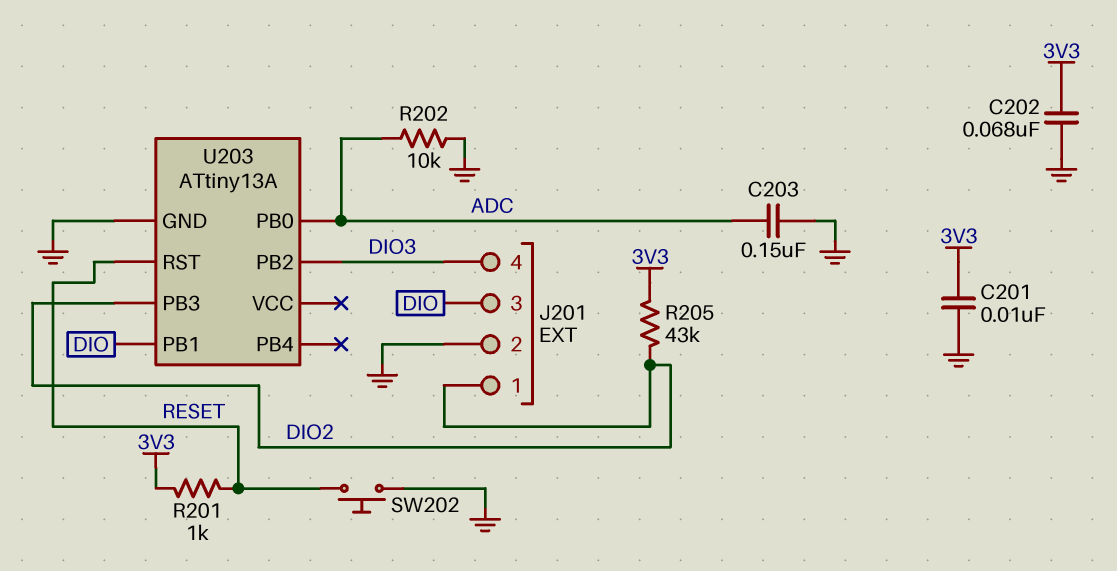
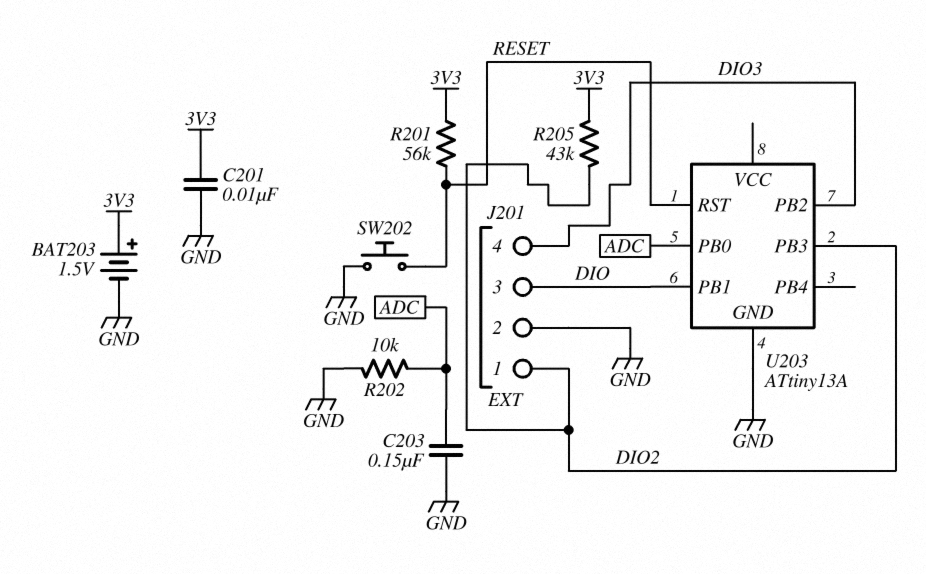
BAT203: none -> 1.5V (plus 3V3, minus GND)
C202: 68nF (3V3, GND) -> none
R201: 1k (3V3, RESET) -> 56k (3V3, RESET)

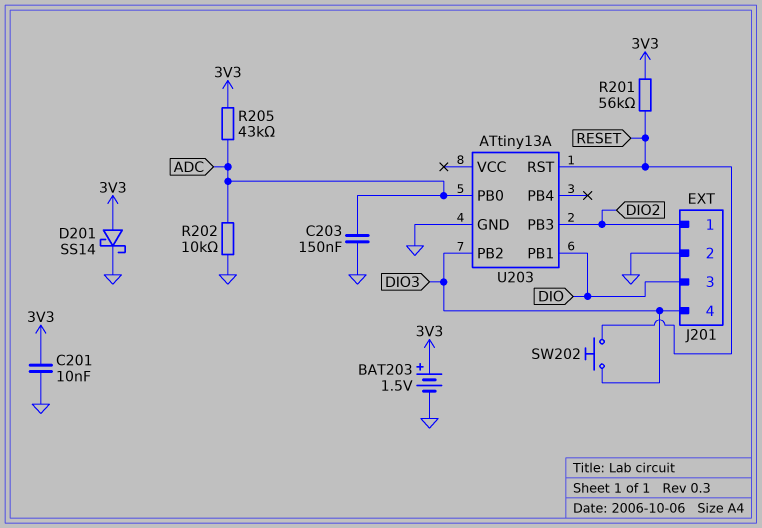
D201: none -> schottky SS14 (A 3V3, K GND)
R205: 43k (3V3, DIO2) -> 43k (3V3, ADC)
SW202: button (GND, RESET) -> button (DIO3, RESET)

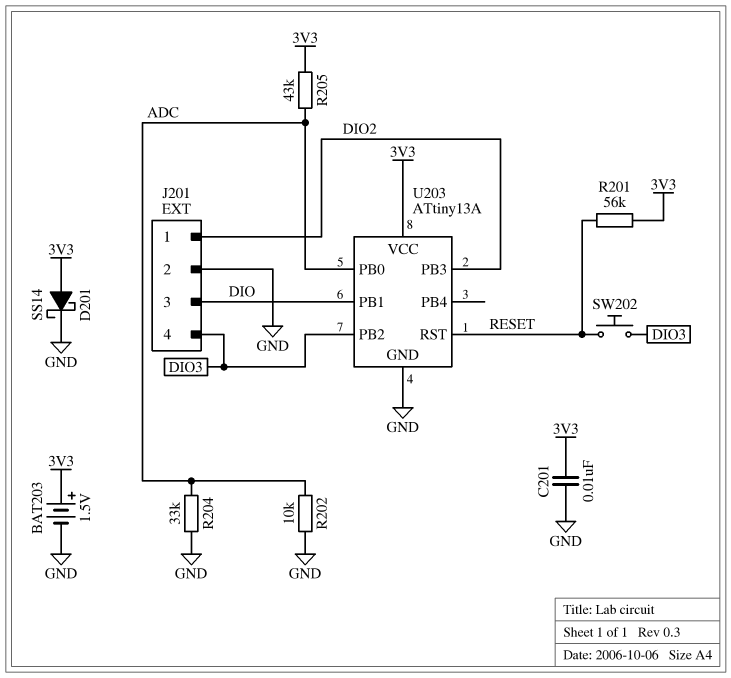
C203: 150nF (ADC, GND) -> none
R204: none -> 33k (ADC, GND)
U203 pin VCC: none -> 3V3

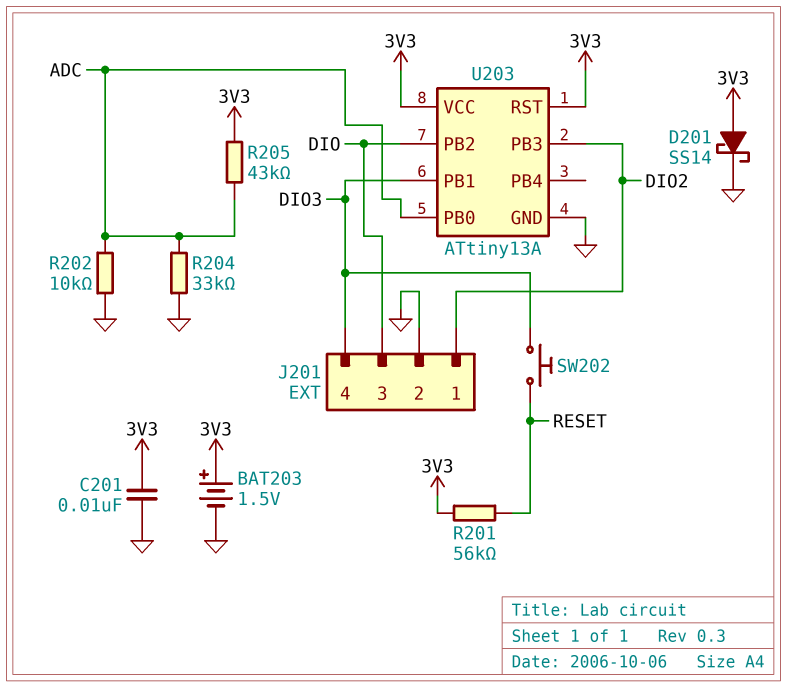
U203 pin PB1: DIO -> DIO3
U203 pin PB2: DIO3 -> DIO
U203 pin RST: RESET -> 3V3

